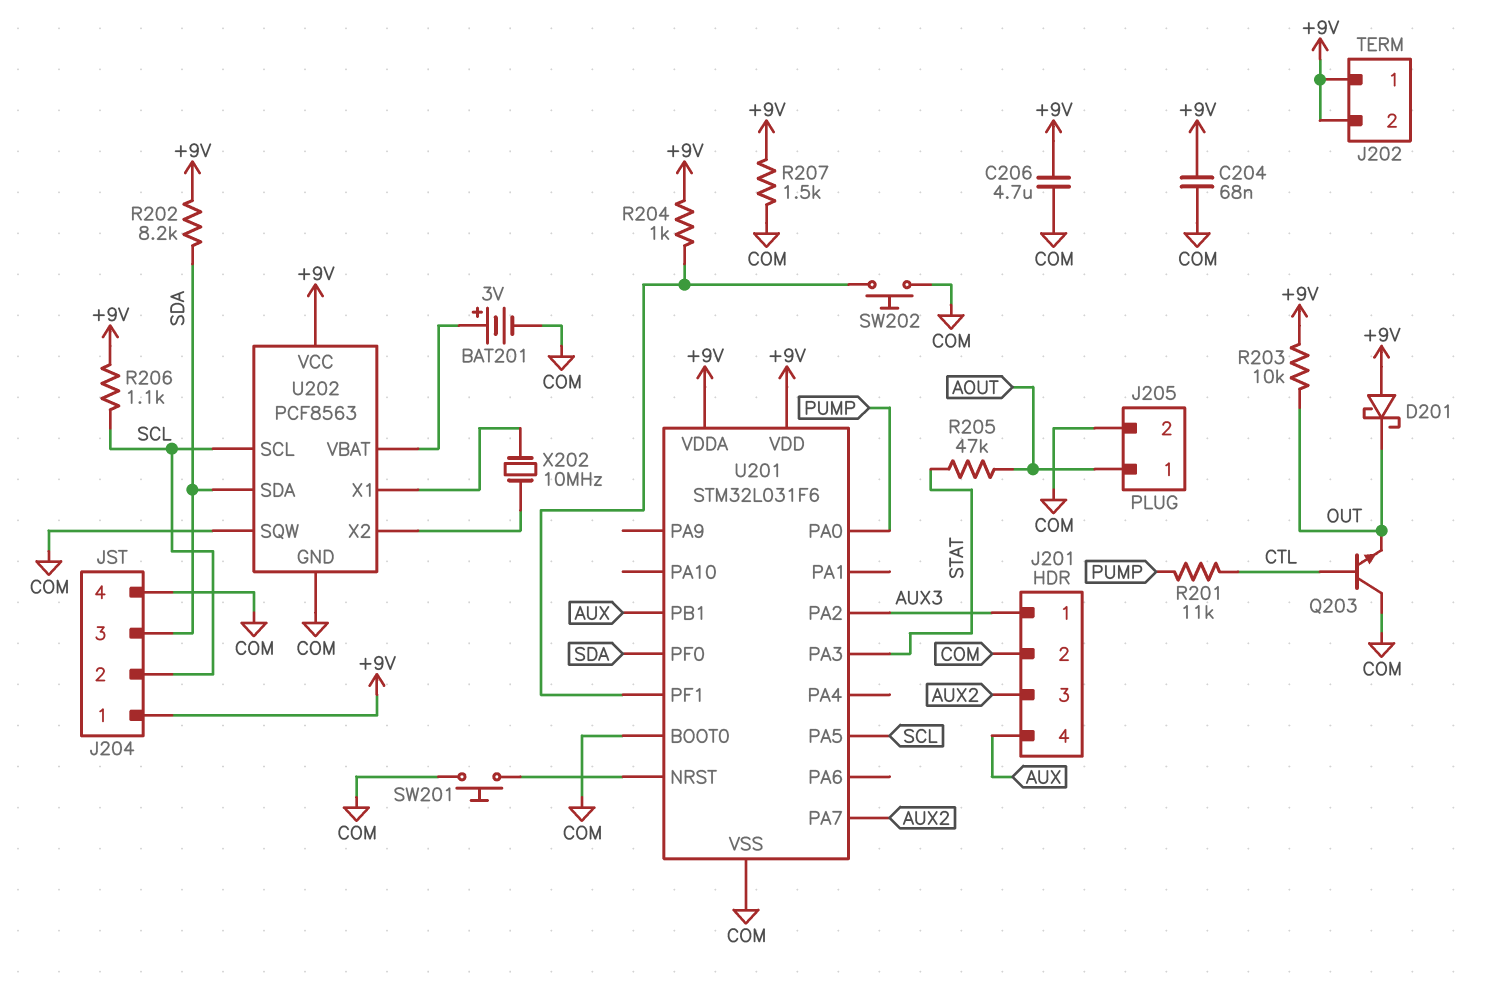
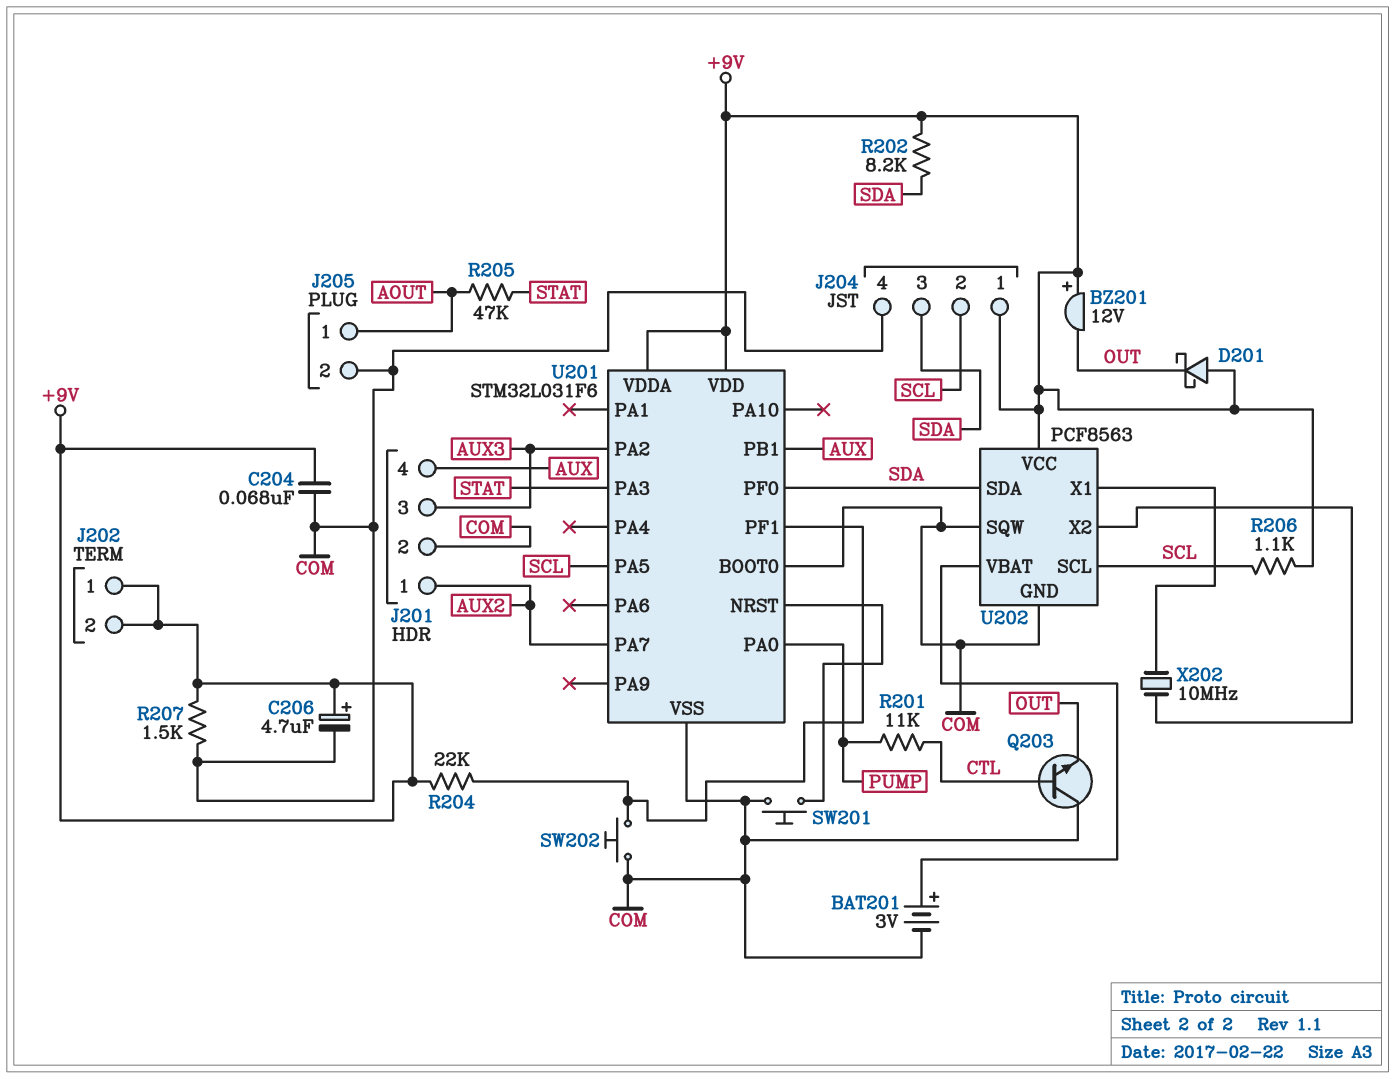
BZ201: none -> buzzer 12V (plus +9V, minus OUT)
C206: 4.7uF (+9V, COM) -> 4.7uF (plus +9V, minus COM)
J201 pin 1: AUX3 -> AUX2
J201 pin 3: AUX2 -> AUX3
R203: 10k (+9V, OUT) -> none
R204: 1k (+9V, U201/PF1) -> 22k (+9V, U201/PF1)

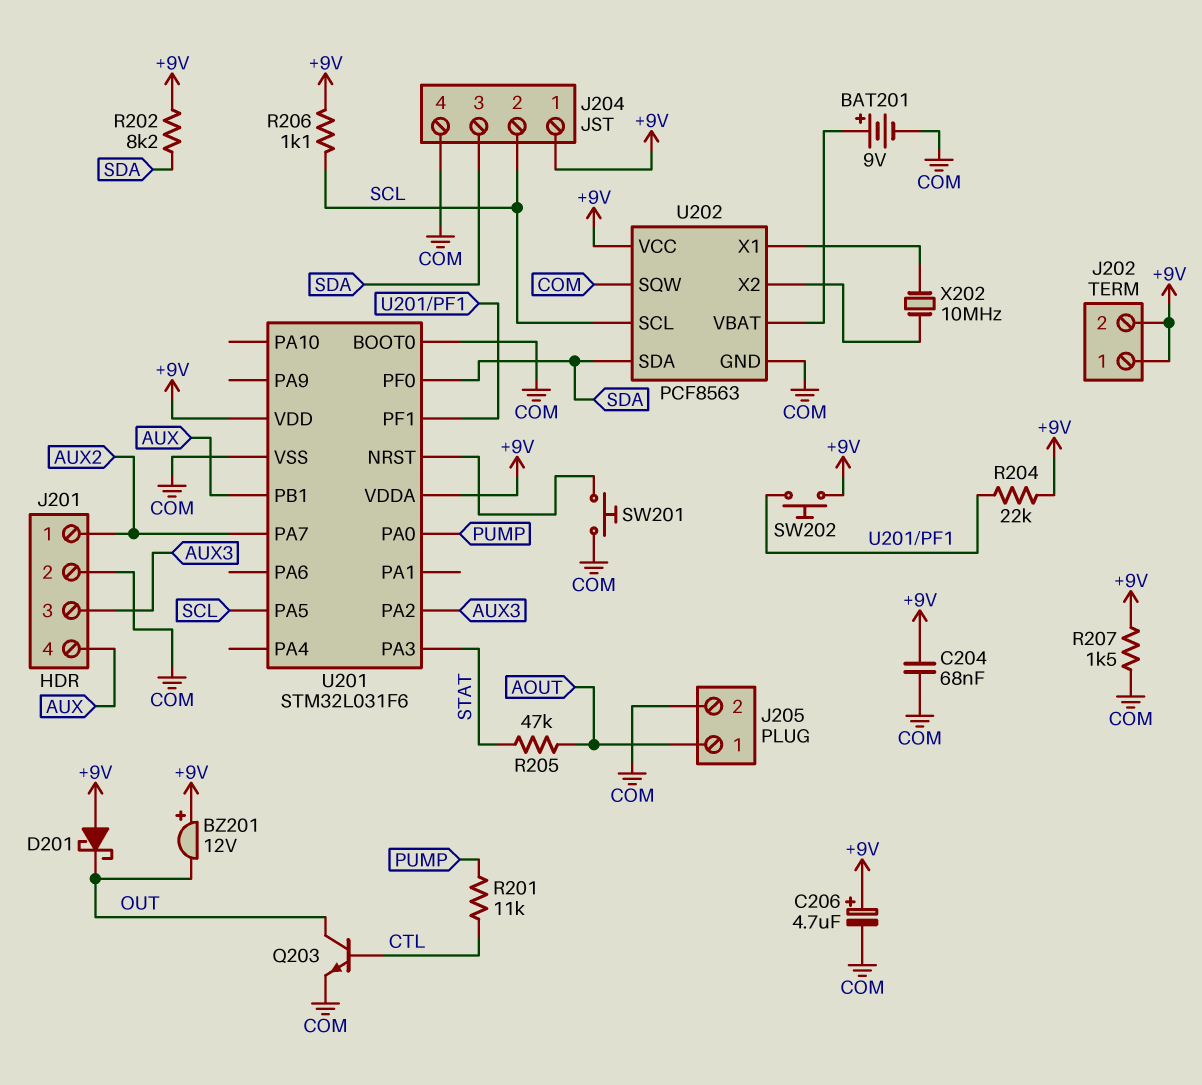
BAT201: 3V (plus U202/VBAT, minus COM) -> 9V (plus U202/VBAT, minus COM)
Q203: NPN (B CTL, C COM, E OUT) -> NPN (B CTL, C OUT, E COM)
SW202: button (COM, U201/PF1) -> button (+9V, U201/PF1)

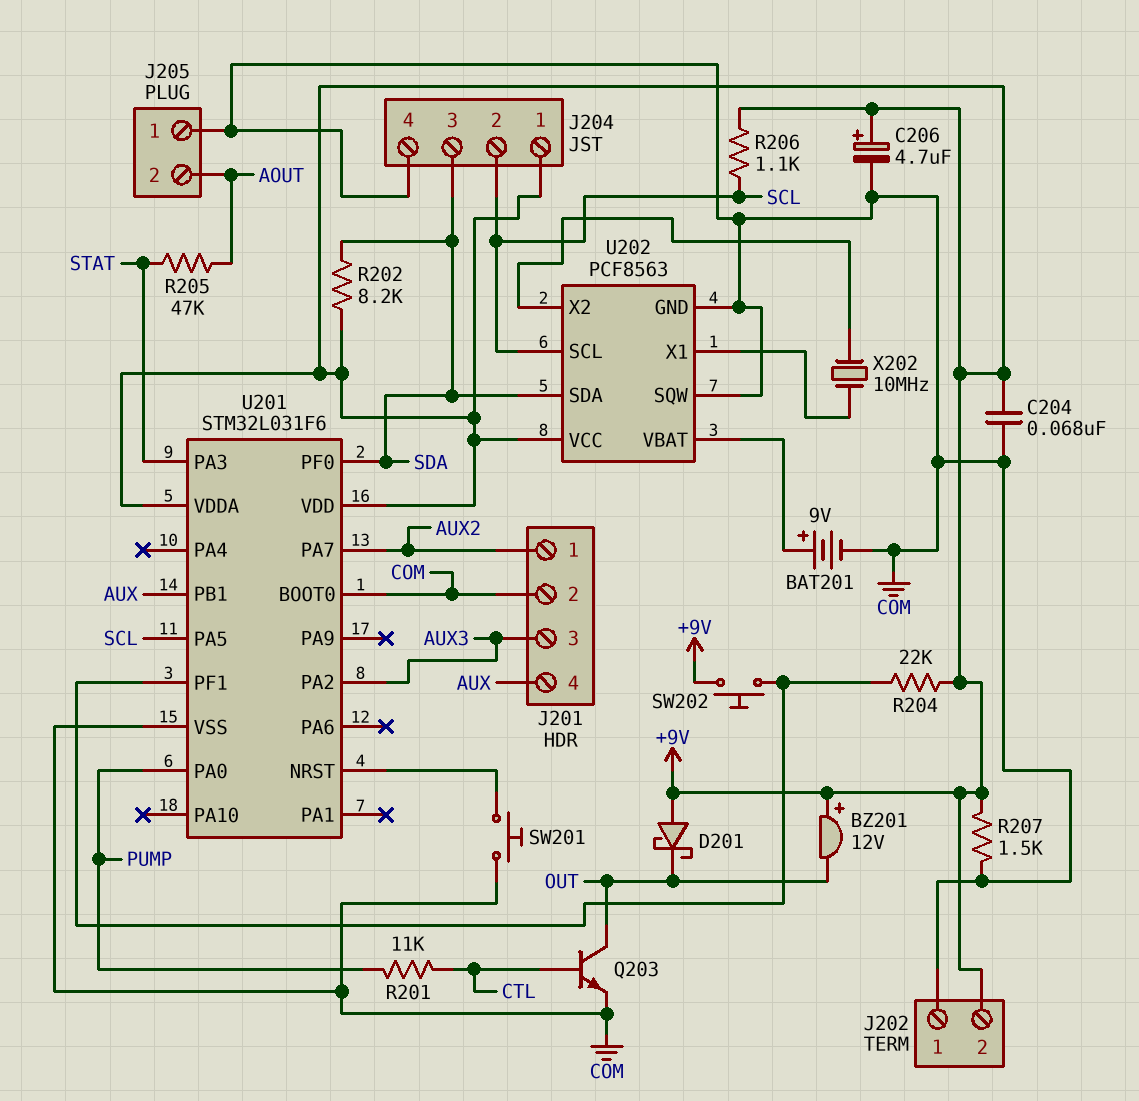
J202 pin 1: +9V -> COM
J205 pin 1: AOUT -> COM
J205 pin 2: COM -> AOUT

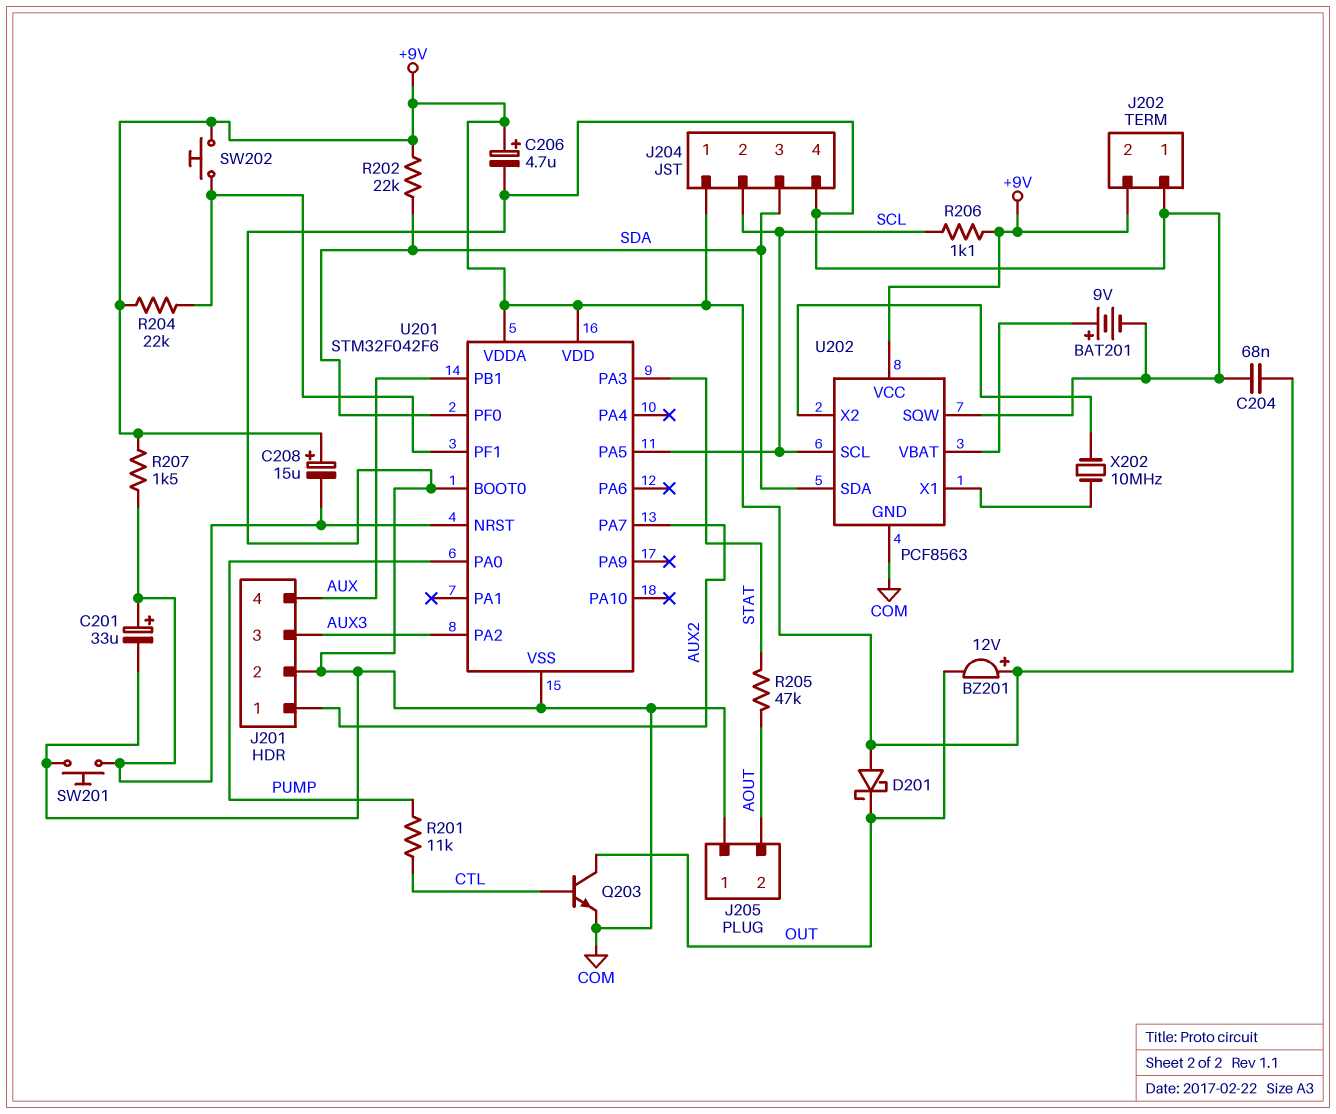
C201: none -> 33uF (plus U201/NRST, minus COM)
C208: none -> 15uF (plus +9V, minus U201/NRST)
R202: 8.2k (+9V, SDA) -> 22k (+9V, SDA)
R207: 1.5k (+9V, COM) -> 1.5k (+9V, U201/NRST)
U201: STM32L031F6 -> STM32F042F6

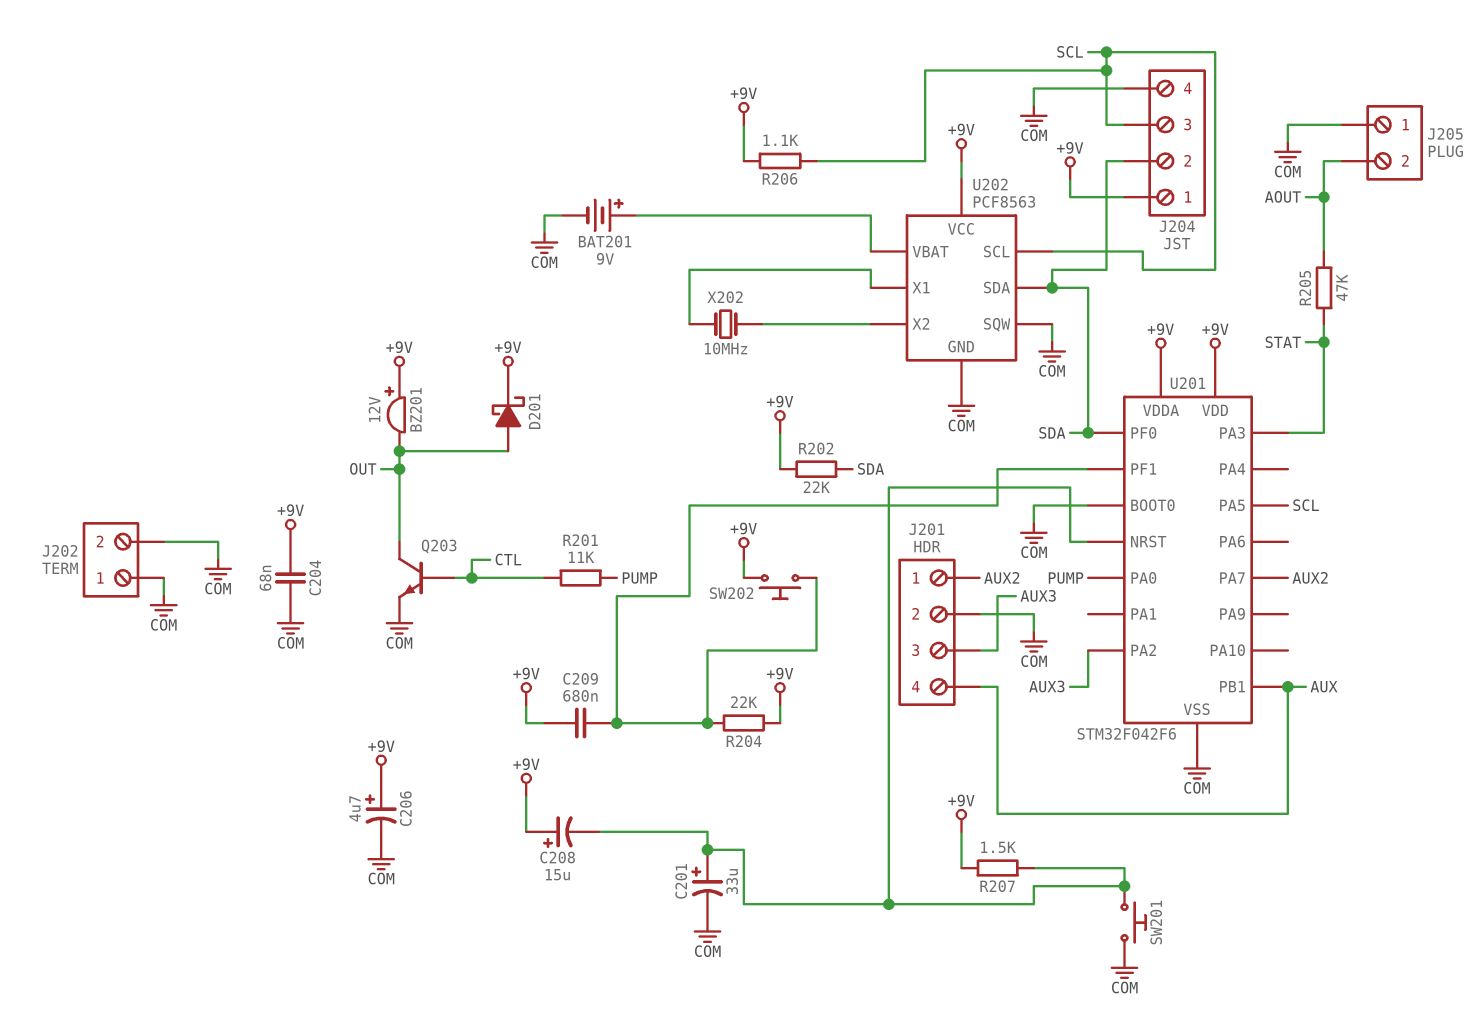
C209: none -> 680nF (+9V, U201/PF1)
D201: schottky (A +9V, K OUT) -> schottky (A OUT, K +9V)
J202 pin 2: +9V -> COM
J204 pin 2: SCL -> SDA
J204 pin 3: SDA -> SCL

